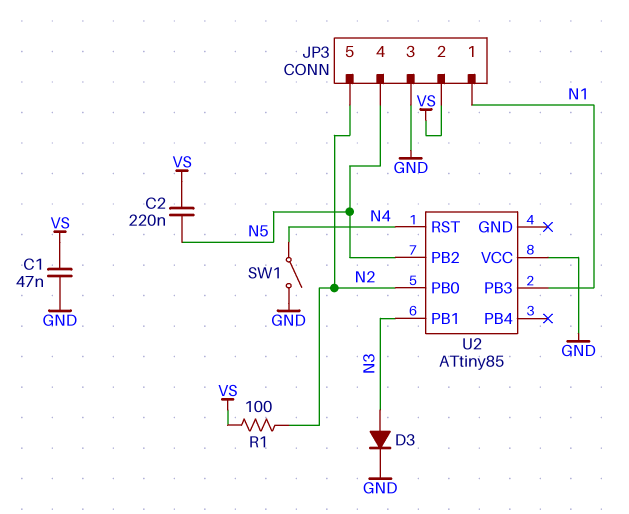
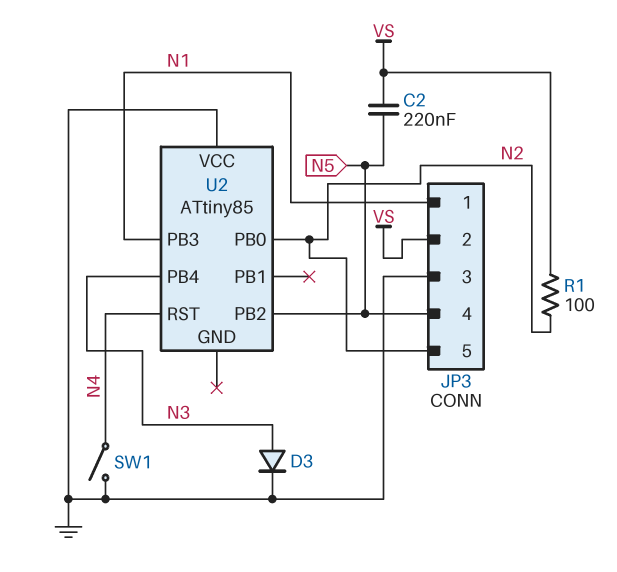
C1: 47nF (GND, VS) -> none
U2 pin PB1: N3 -> none
U2 pin PB4: none -> N3

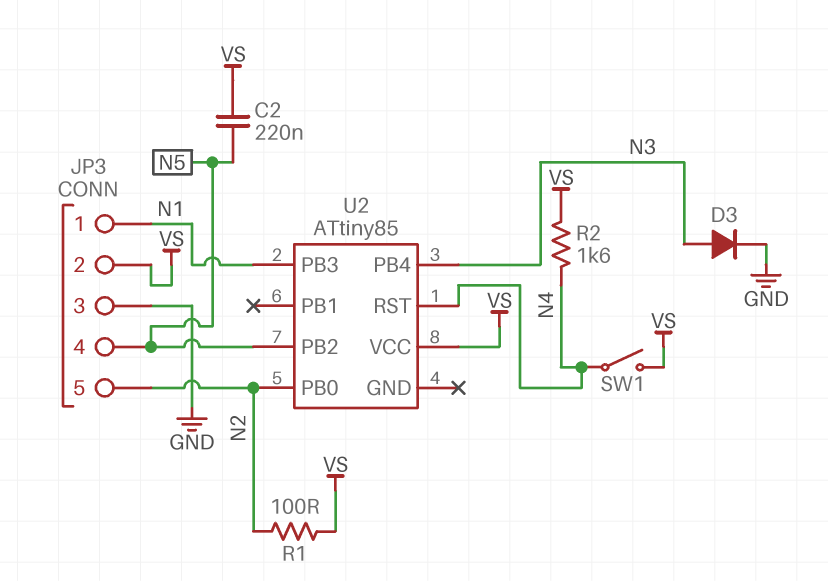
R2: none -> 1.6k (N4, VS)
SW1: switch (GND, N4) -> switch (N4, VS)
U2 pin VCC: GND -> VS

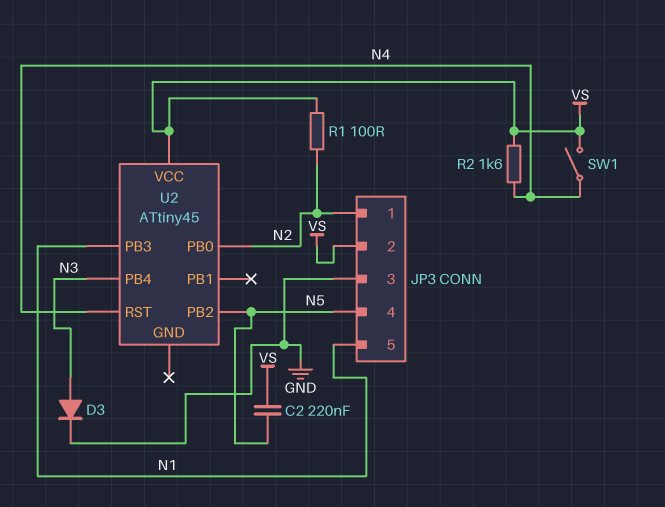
JP3 pin 1: N1 -> N2
JP3 pin 5: N2 -> N1
U2: ATtiny85 -> ATtiny45

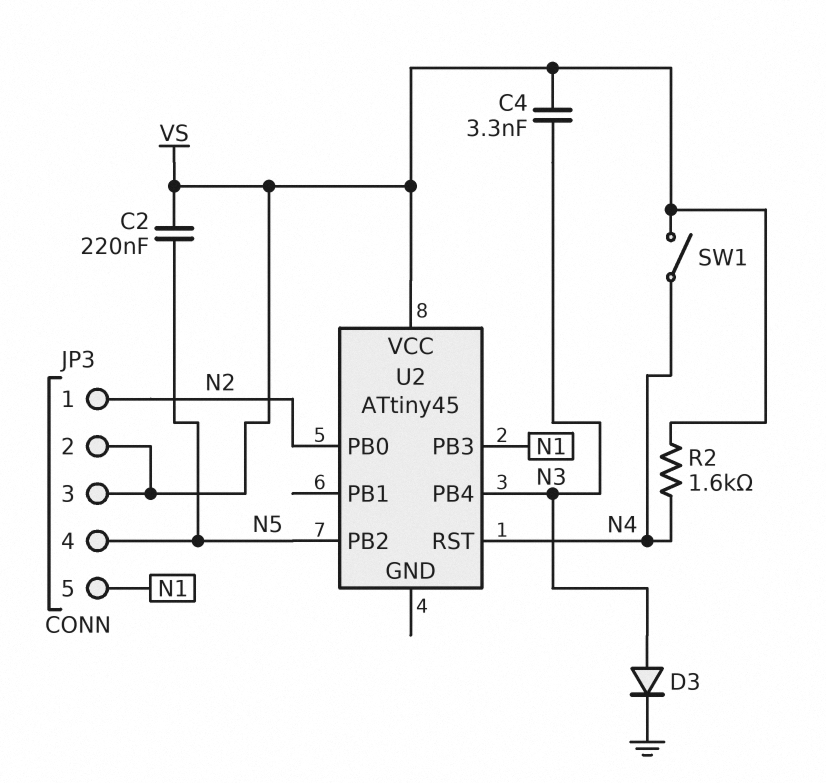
C4: none -> 3.3nF (N3, VS)
JP3 pin 3: GND -> VS
R1: 100 (N2, VS) -> none

